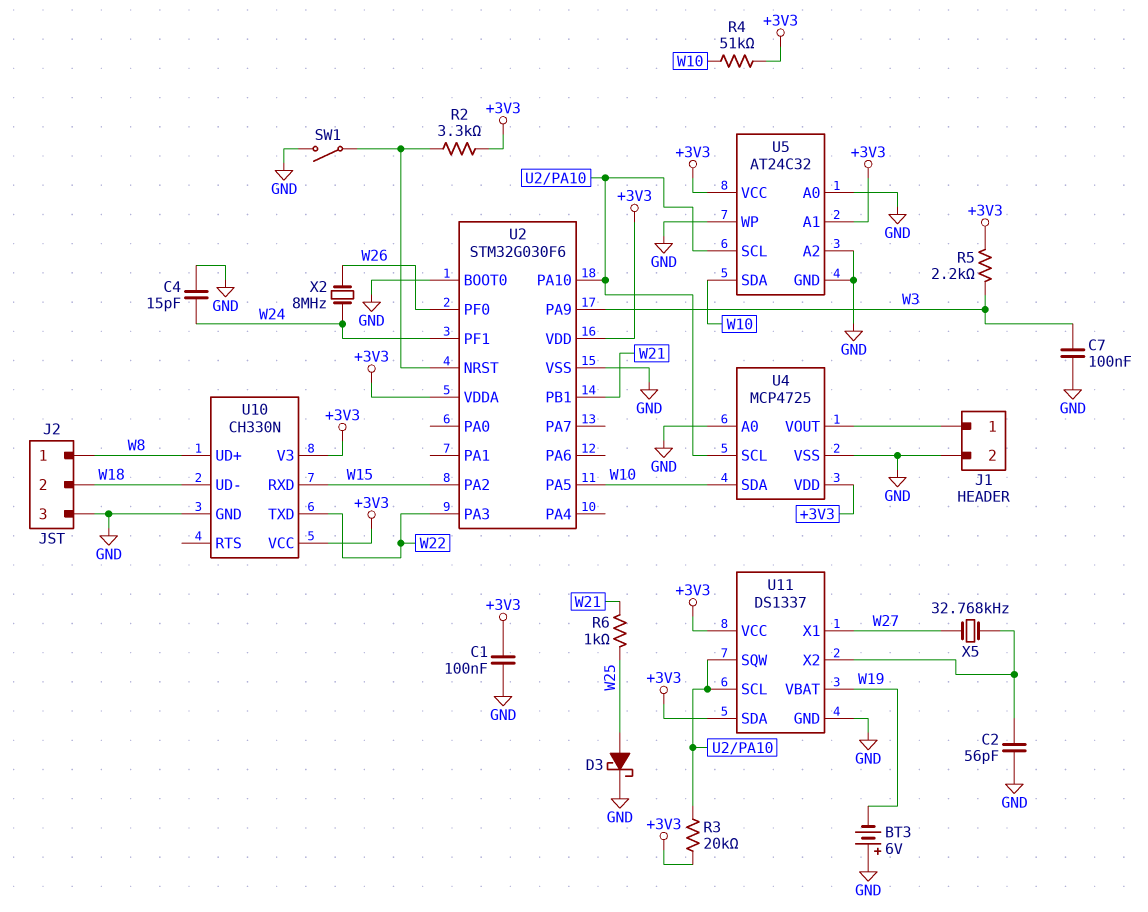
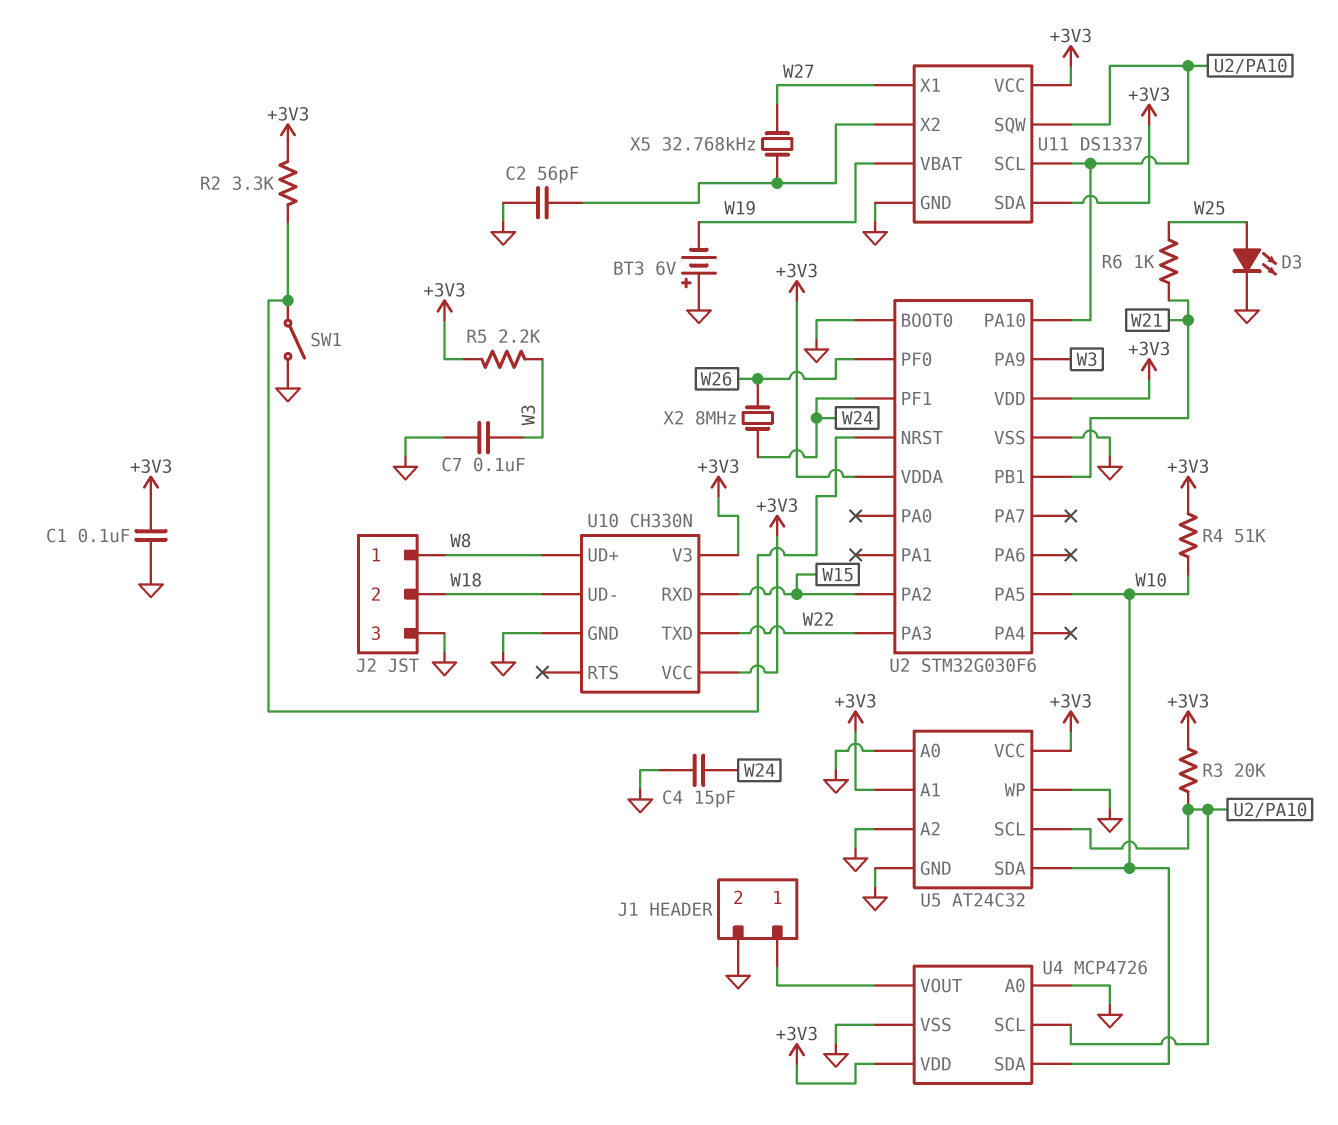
D3: schottky (A W25, K GND) -> LED (A W25, K GND)
U4: MCP4725 -> MCP4726

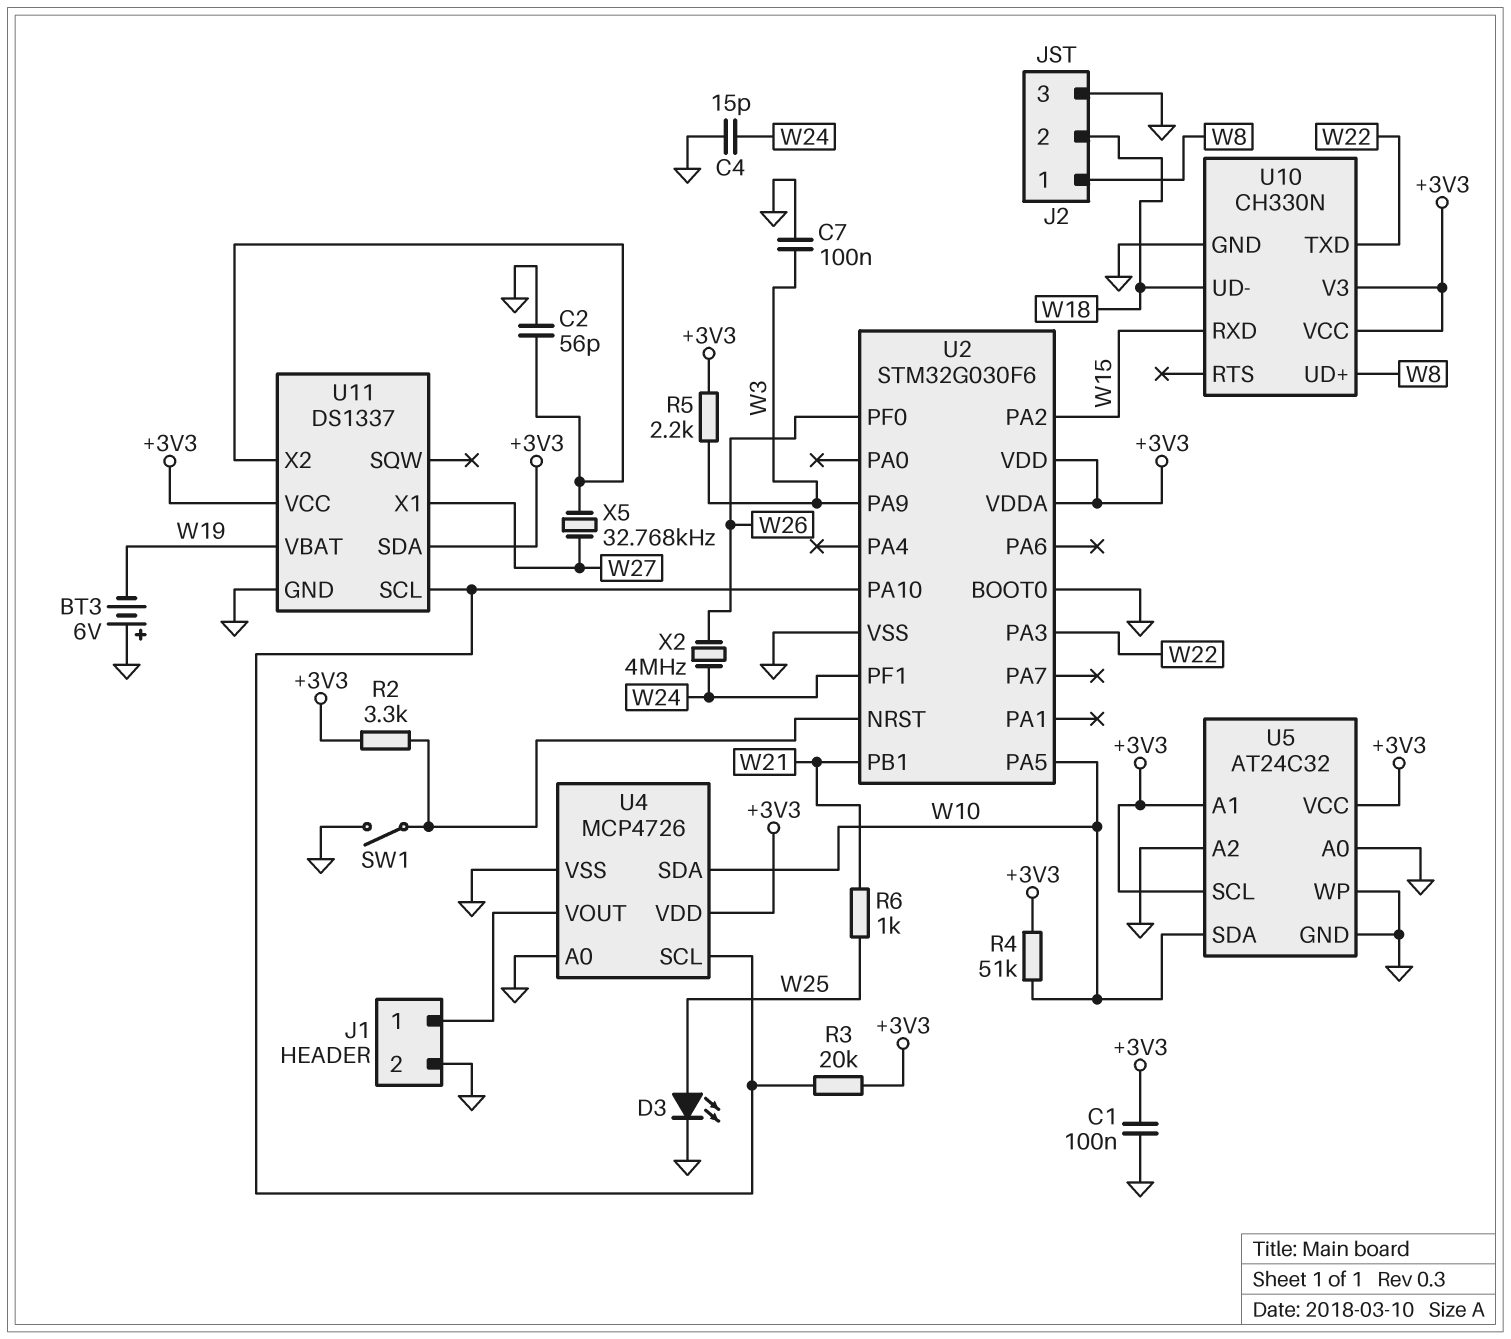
U5 pin SCL: U2/PA10 -> +3V3
U11 pin SQW: U2/PA10 -> none
X2: 8MHz (W24, W26) -> 4MHz (W24, W26)

